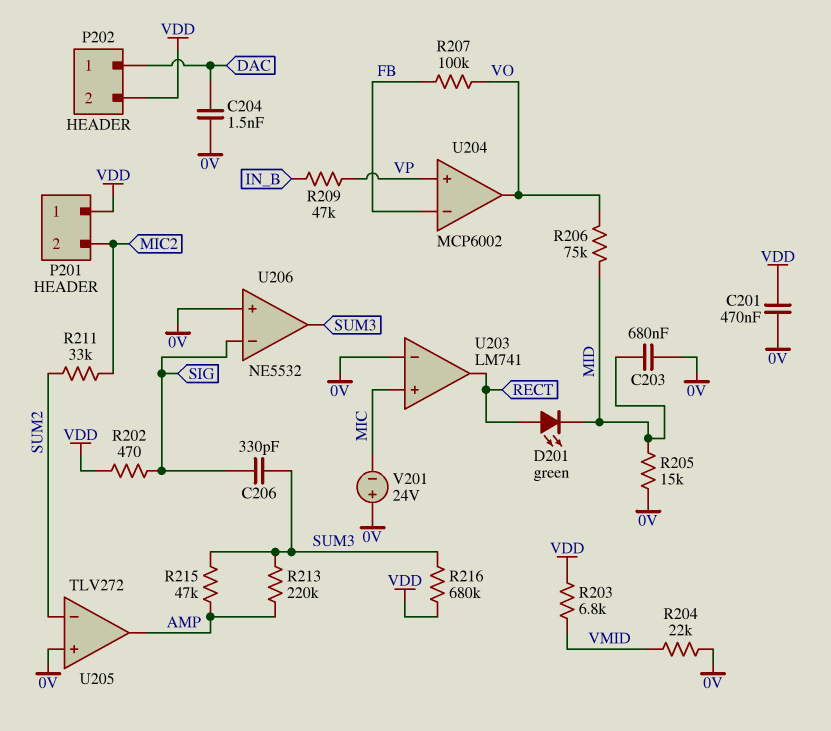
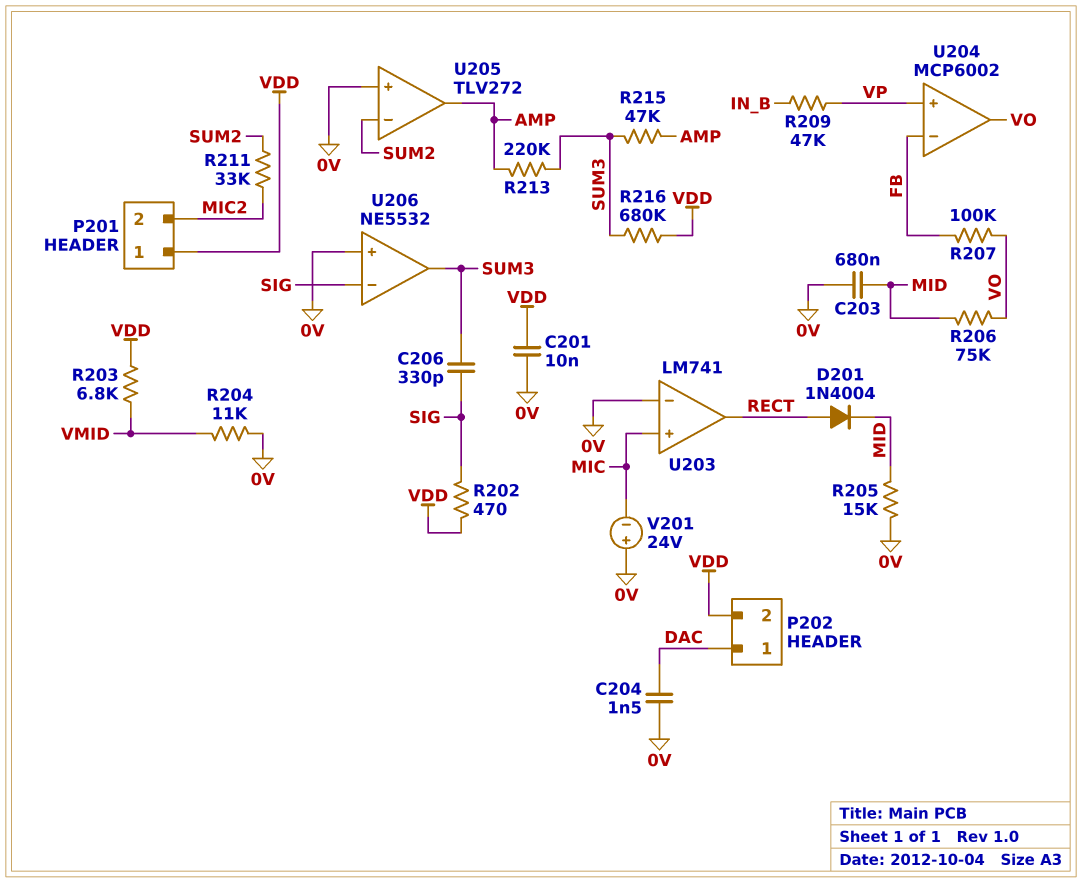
C201: 470nF (0V, VDD) -> 10nF (0V, VDD)
D201: LED green (A RECT, K MID) -> diode 1N4004 (A RECT, K MID)
R204: 22k (0V, VMID) -> 11k (0V, VMID)

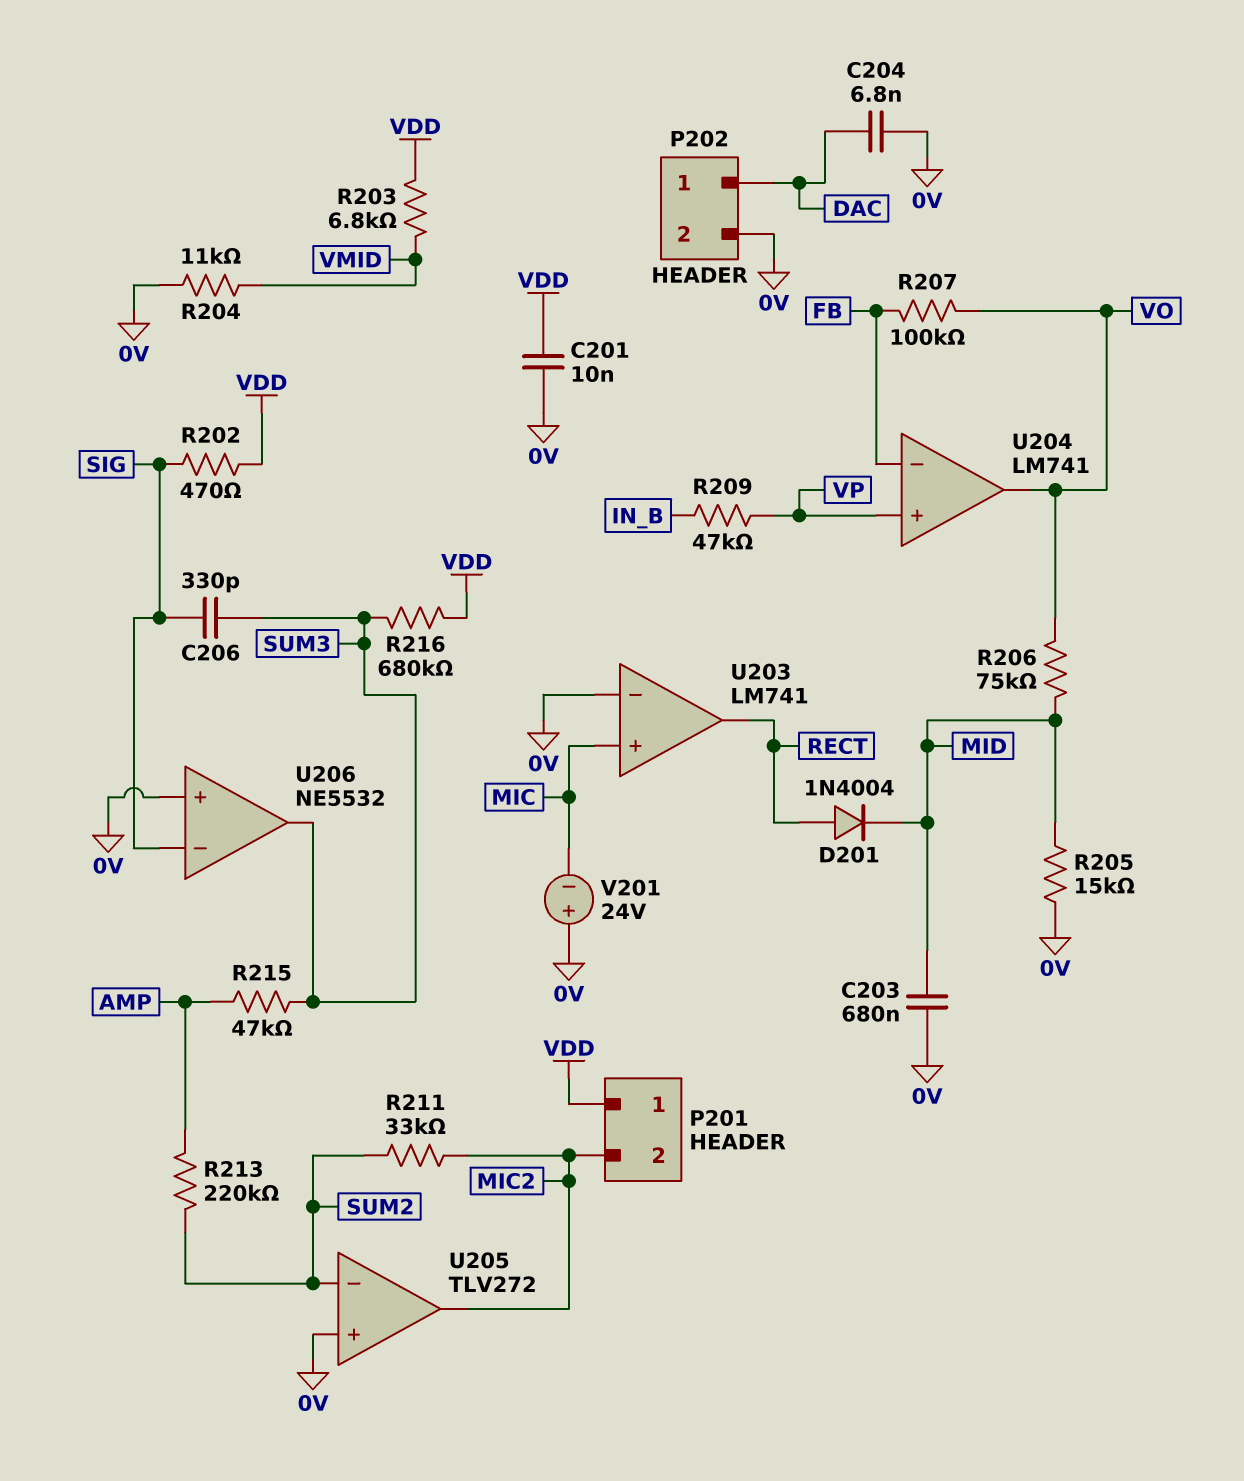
C204: 1.5nF (0V, DAC) -> 6.8nF (0V, DAC)
P202 pin 2: VDD -> 0V
R213: 220k (AMP, SUM3) -> 220k (AMP, SUM2)
U204: MCP6002 -> LM741
U205 pin out: AMP -> MIC2

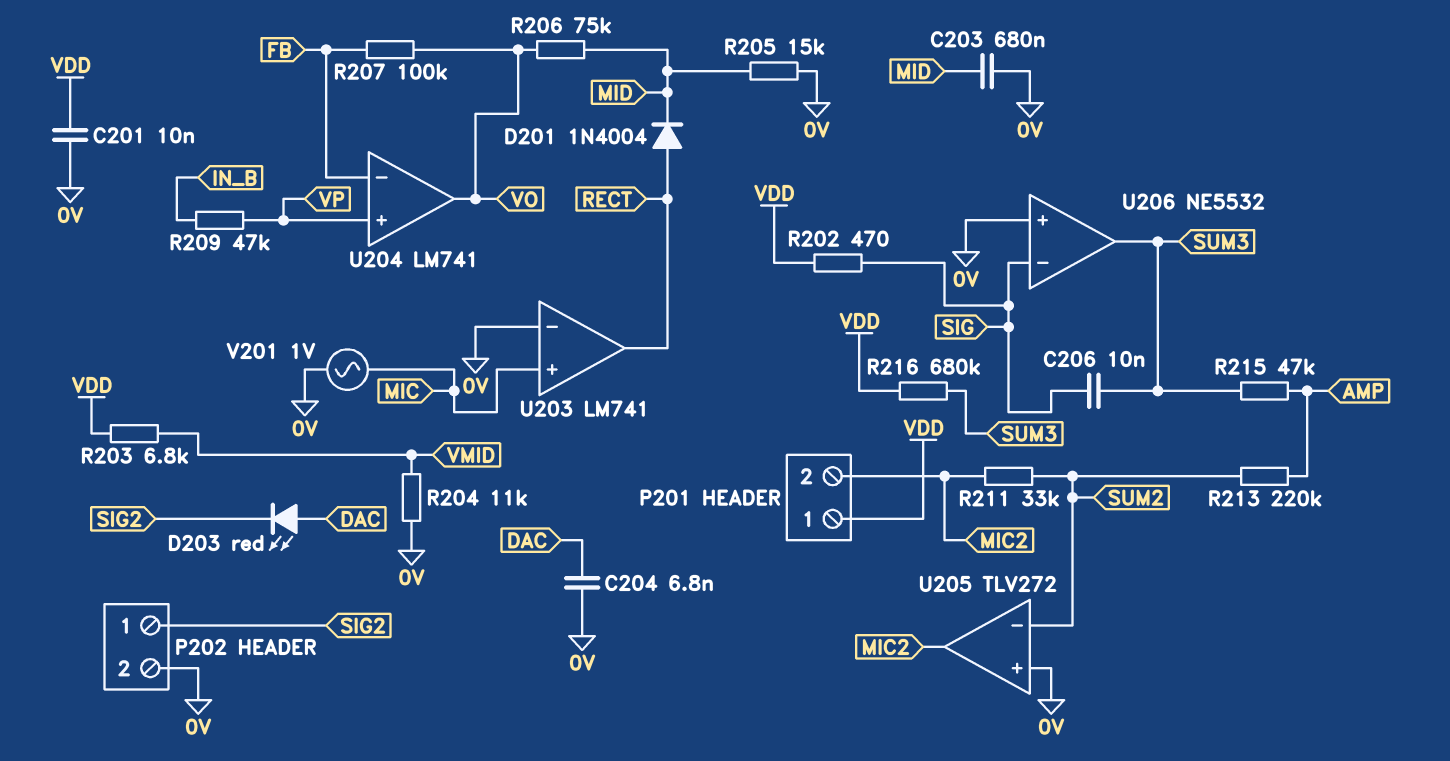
C206: 330pF (SIG, SUM3) -> 10nF (SIG, SUM3)
D203: none -> LED red (A DAC, K SIG2)
P202 pin 1: DAC -> SIG2
V201: 24V (plus 0V, minus MIC) -> AC 1V (0V, MIC)

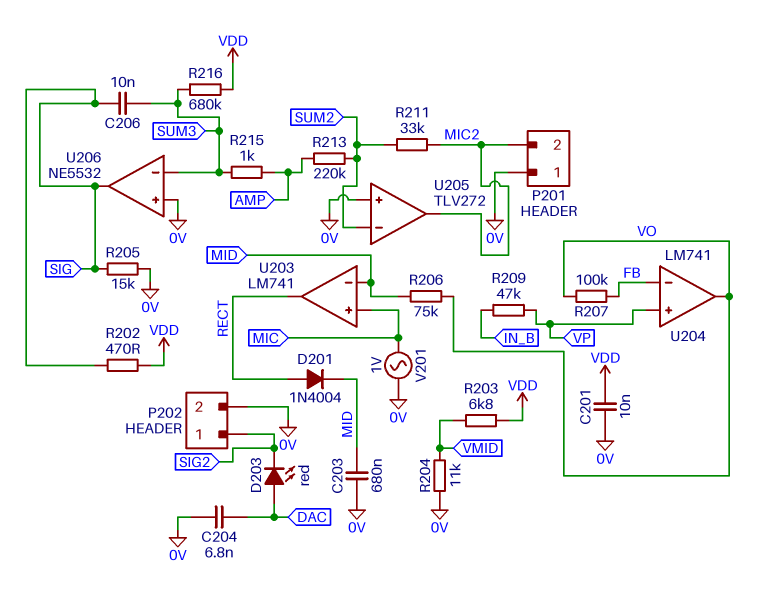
P201 pin 1: VDD -> 0V
R205: 15k (0V, MID) -> 15k (0V, SIG)
R215: 47k (AMP, SUM3) -> 1k (AMP, SUM3)
U203 pin in-: 0V -> MID
U206 pin in-: SIG -> SUM3
U206 pin out: SUM3 -> SIG

